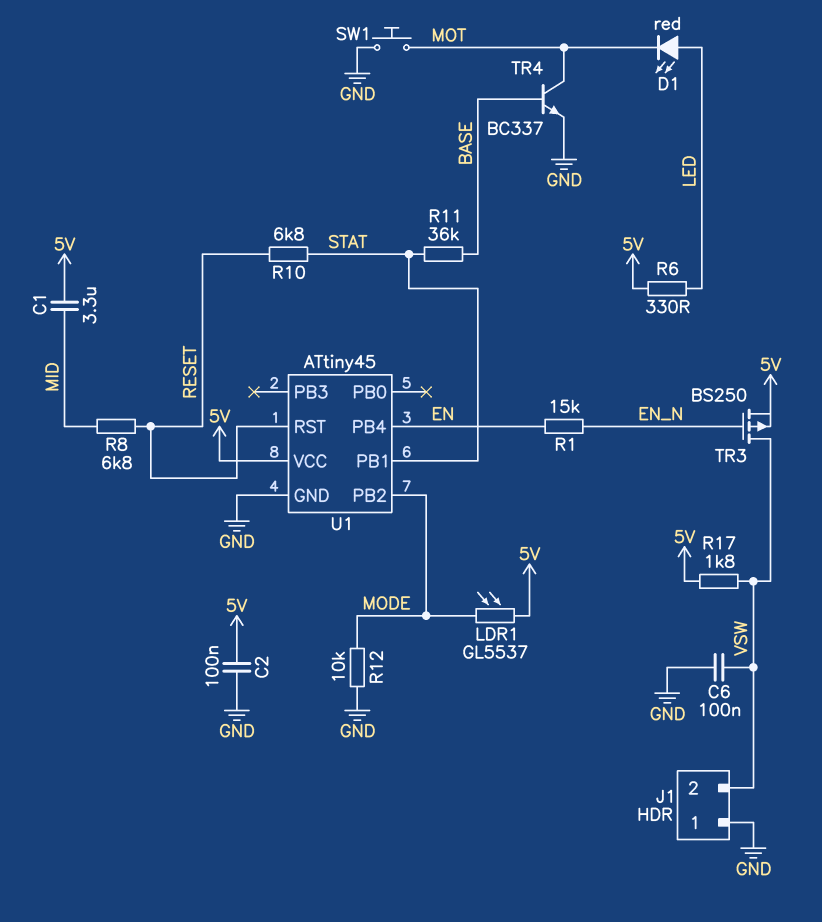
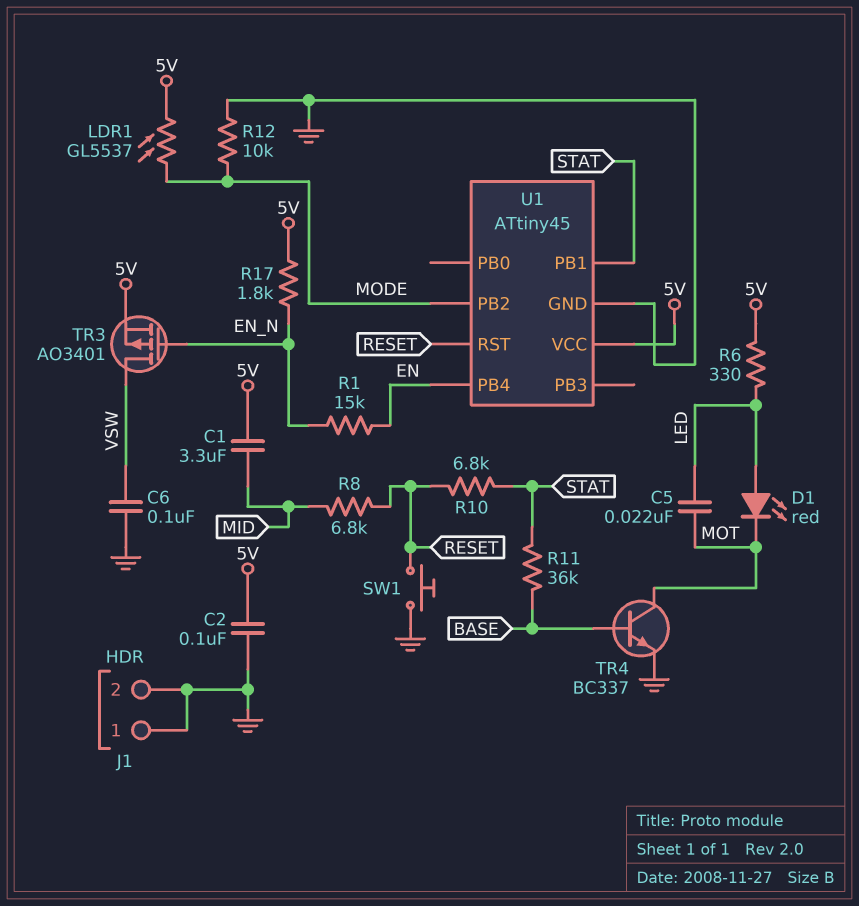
C5: none -> 22nF (LED, MOT)
J1 pin 2: VSW -> GND
R17: 1.8k (5V, VSW) -> 1.8k (5V, EN_N)
SW1: button (GND, MOT) -> button (GND, RESET)
TR3: PMOS BS250 (G EN_N, D VSW, S 5V) -> PMOS AO3401 (G EN_N, D VSW, S 5V)

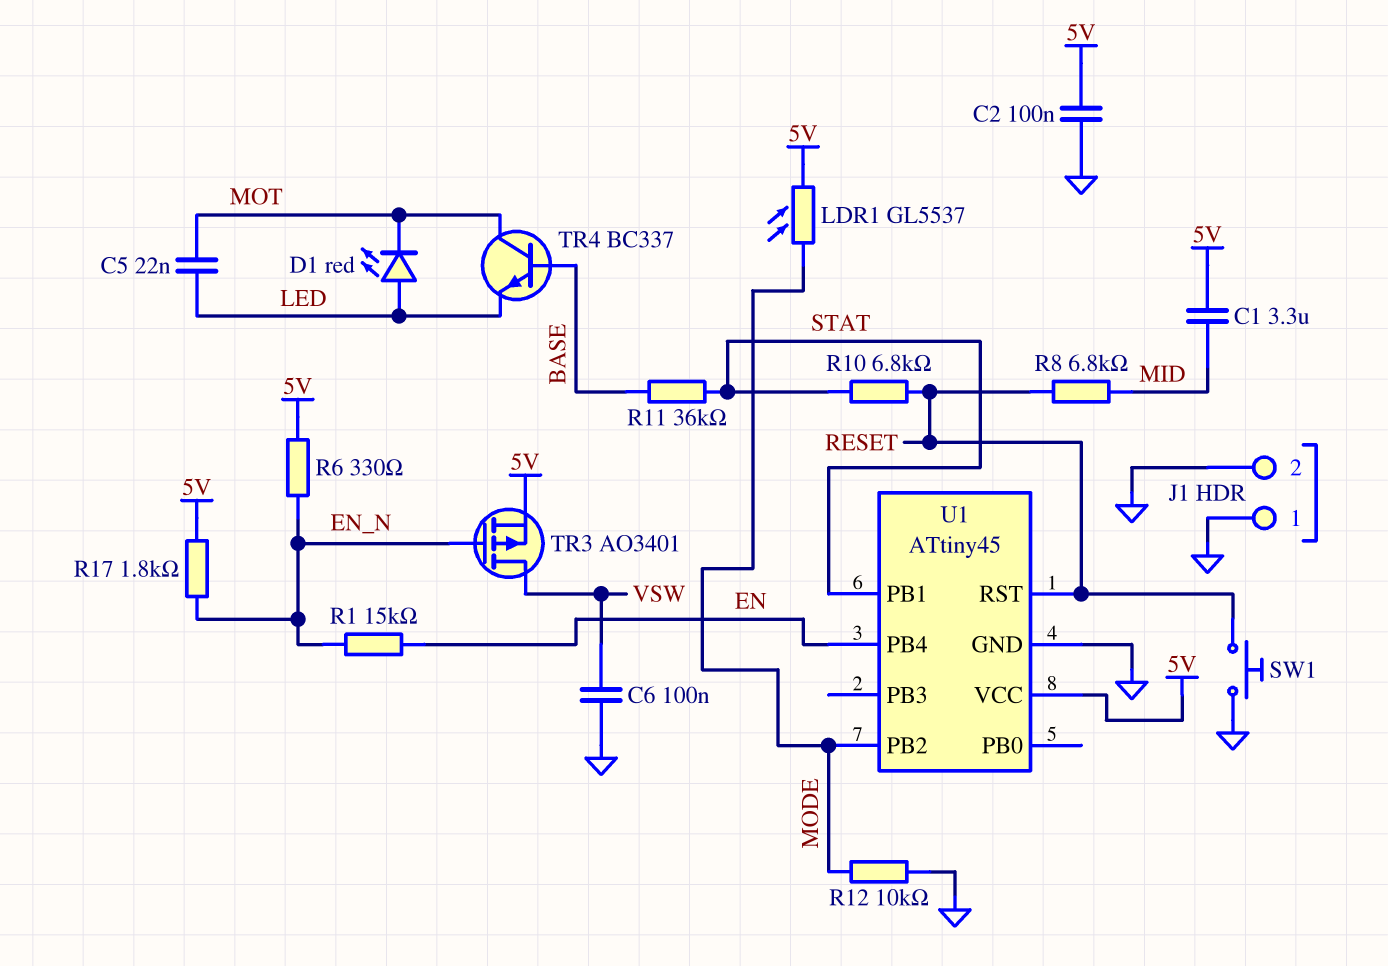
R6: 330 (5V, LED) -> 330 (5V, EN_N)
TR4: NPN BC337 (B BASE, C MOT, E GND) -> NPN BC337 (B BASE, C MOT, E LED)

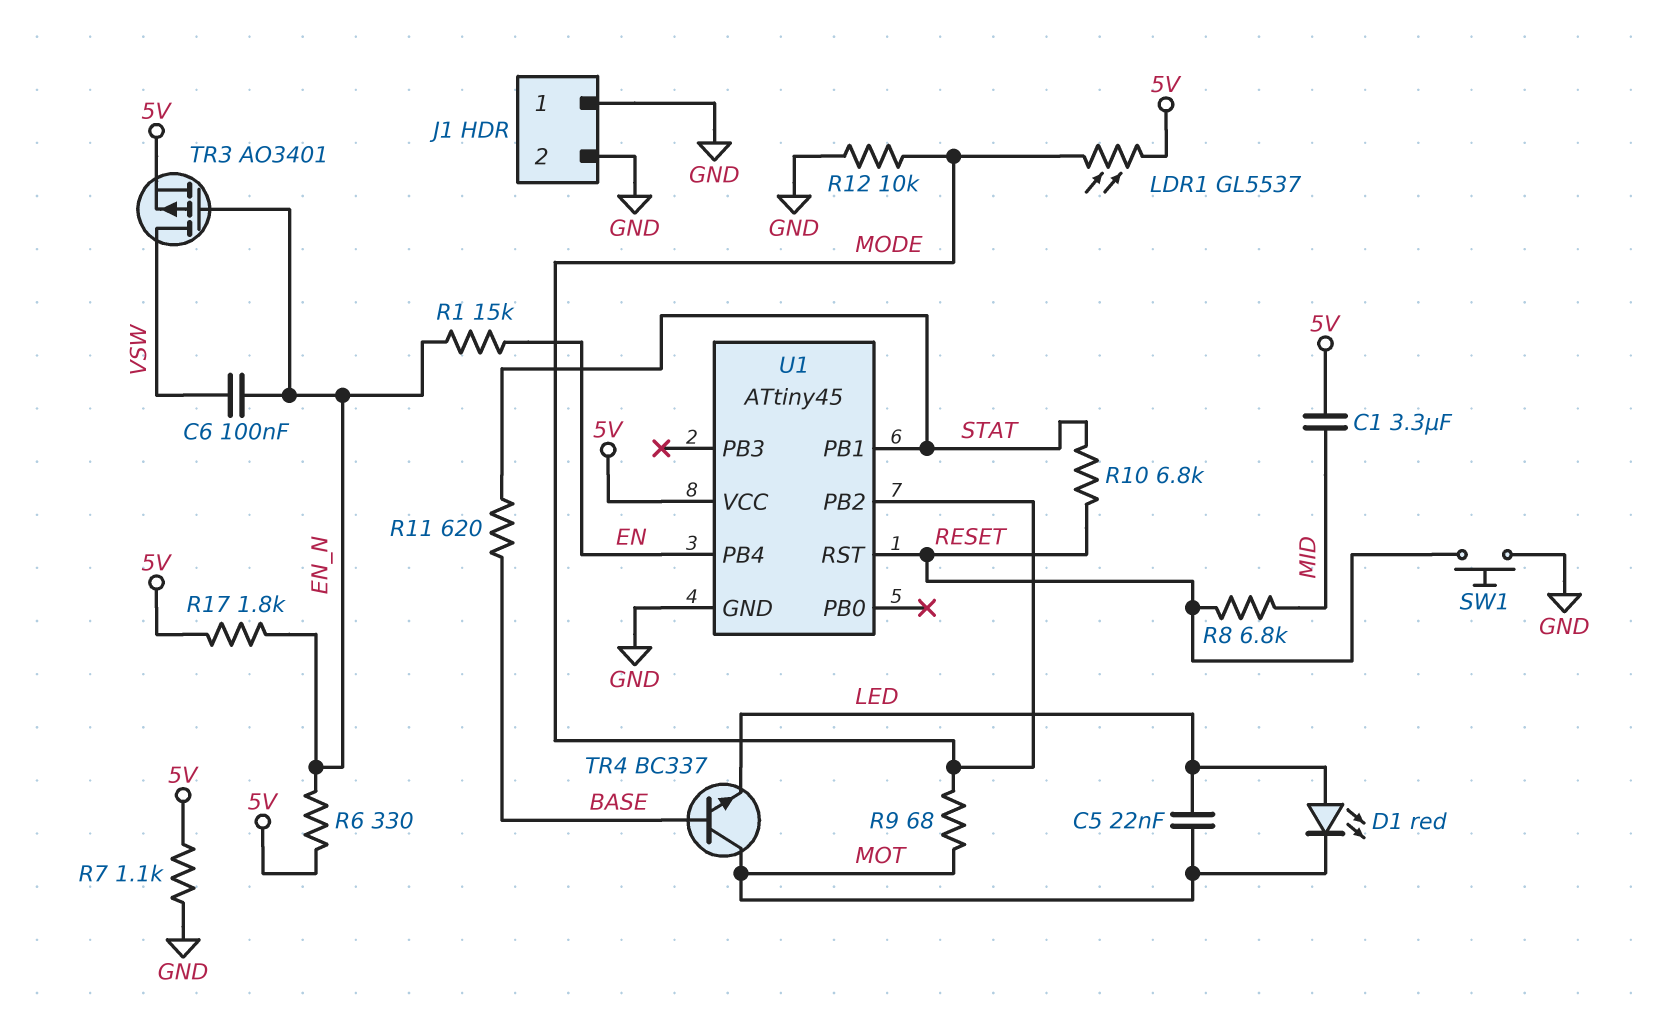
C2: 100nF (5V, GND) -> none
C6: 100nF (GND, VSW) -> 100nF (EN_N, VSW)
R7: none -> 1.1k (5V, GND)
R9: none -> 68 (MODE, MOT)
R11: 36k (BASE, STAT) -> 620 (BASE, STAT)

